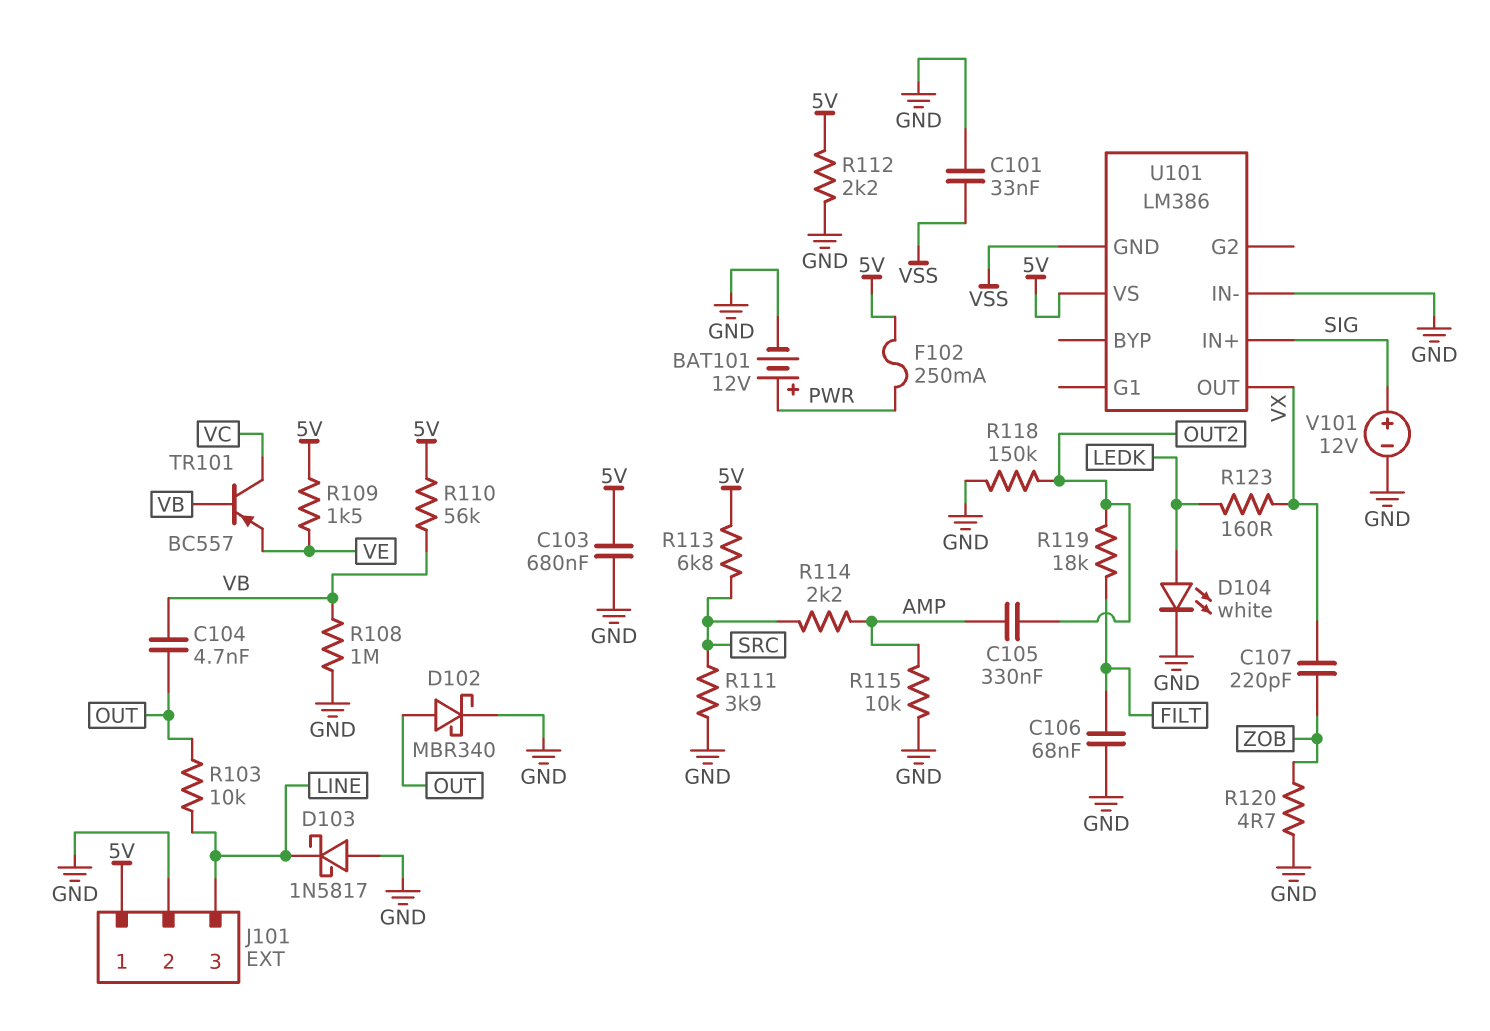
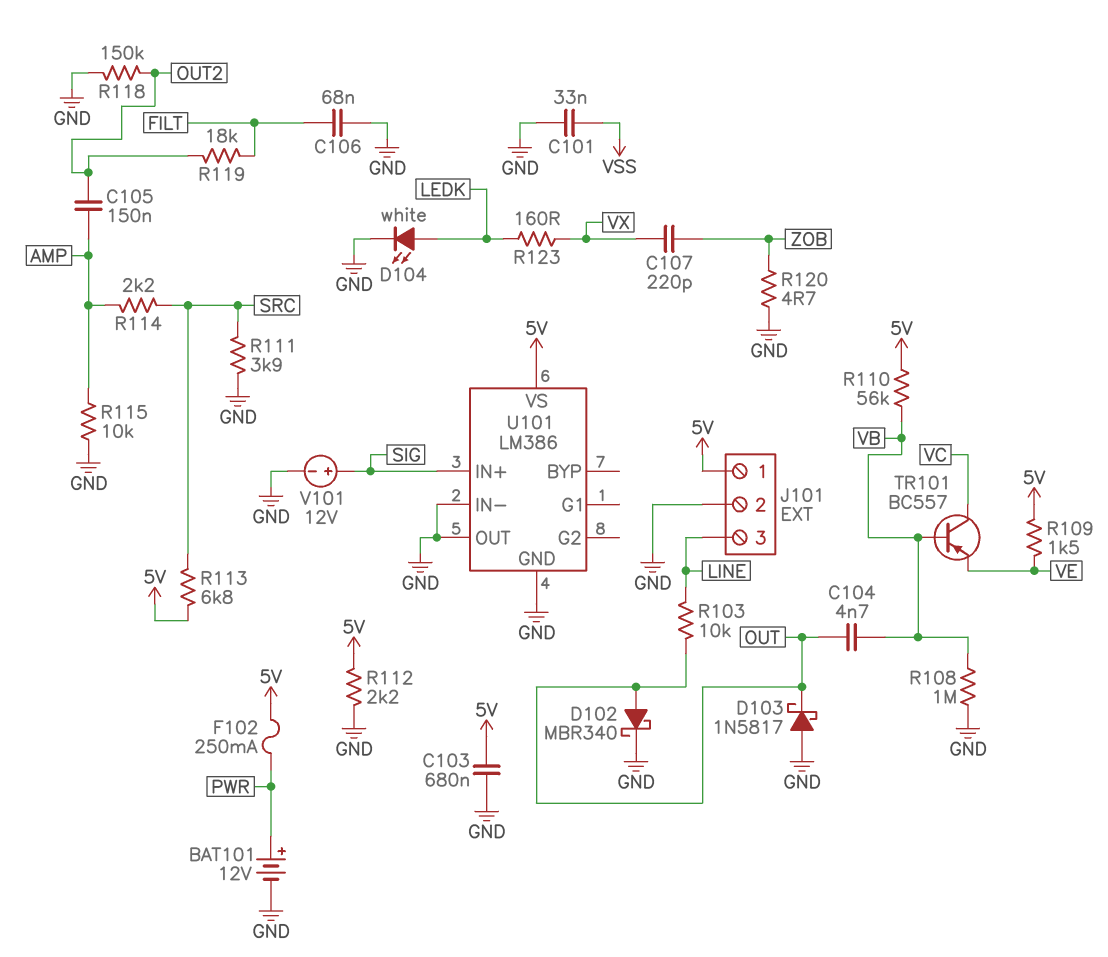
C105: 330nF (AMP, OUT2) -> 150nF (AMP, OUT2)
D103: schottky 1N5817 (A GND, K LINE) -> schottky 1N5817 (A GND, K OUT)
U101 pin GND: VSS -> GND
U101 pin OUT: VX -> GND

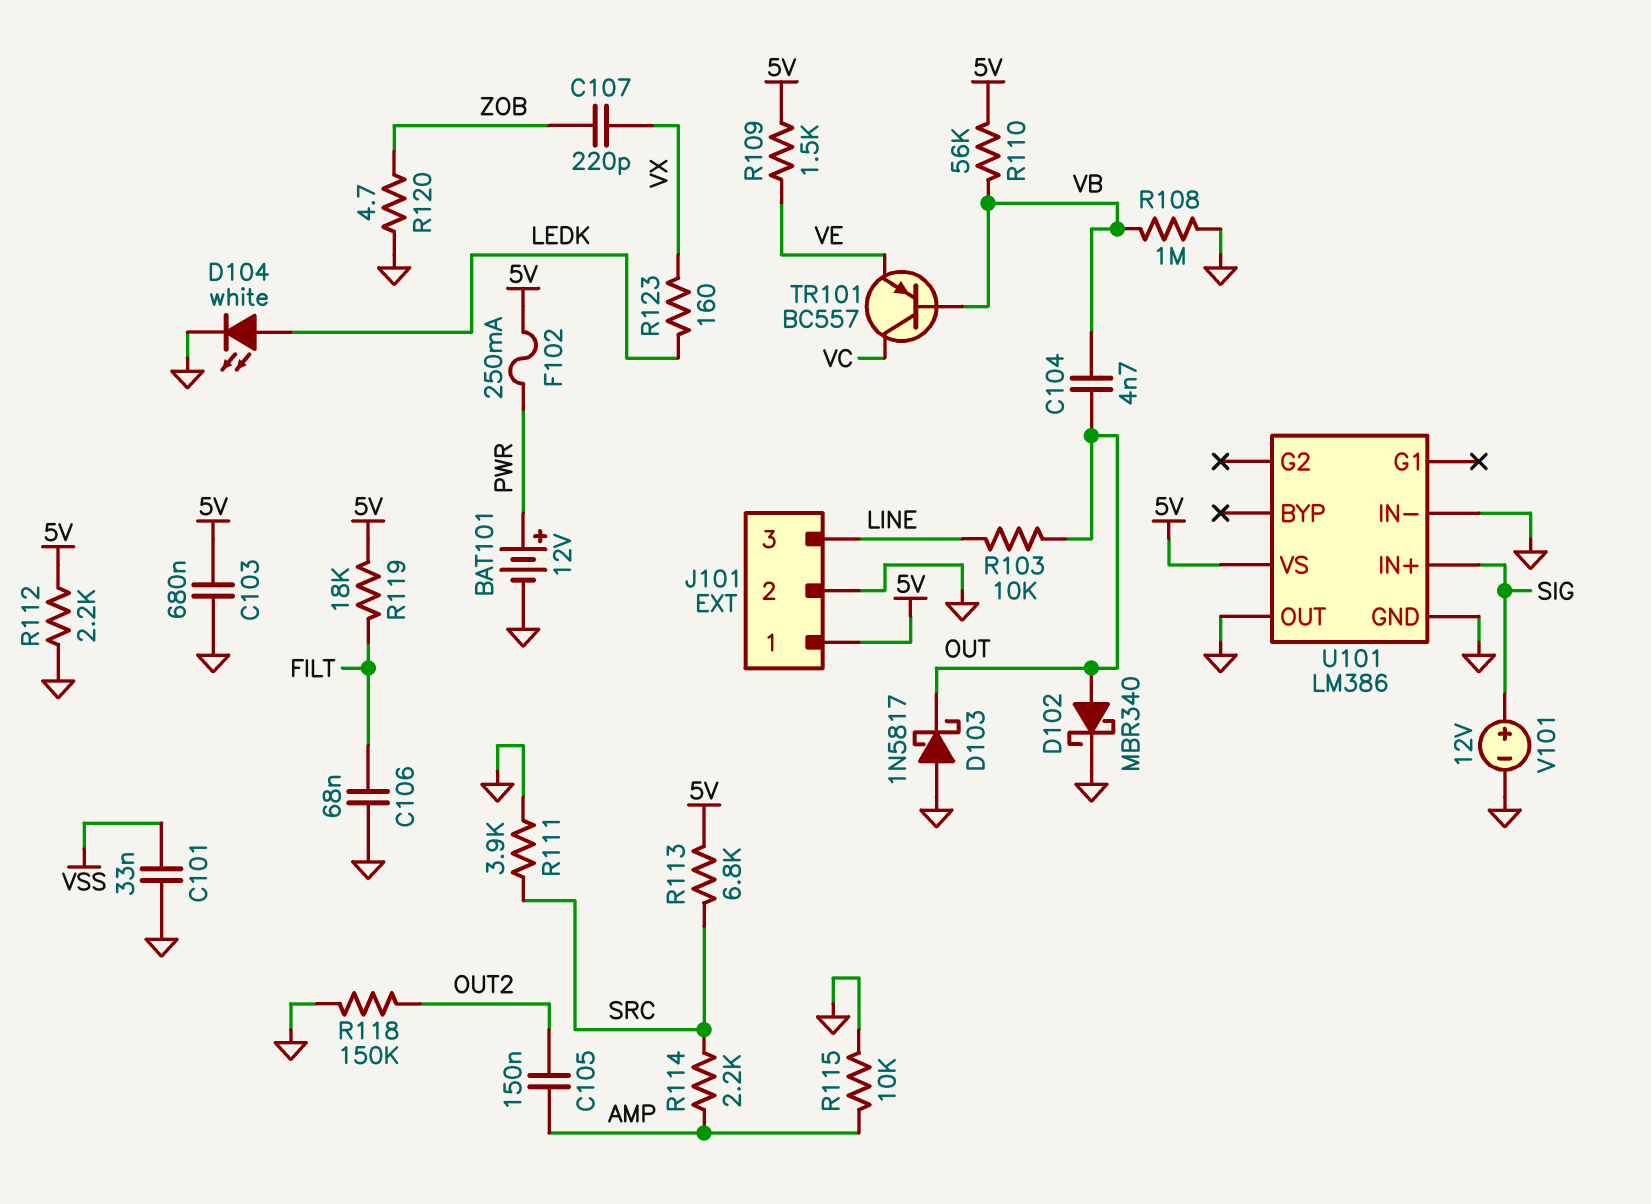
R119: 18k (FILT, OUT2) -> 18k (5V, FILT)

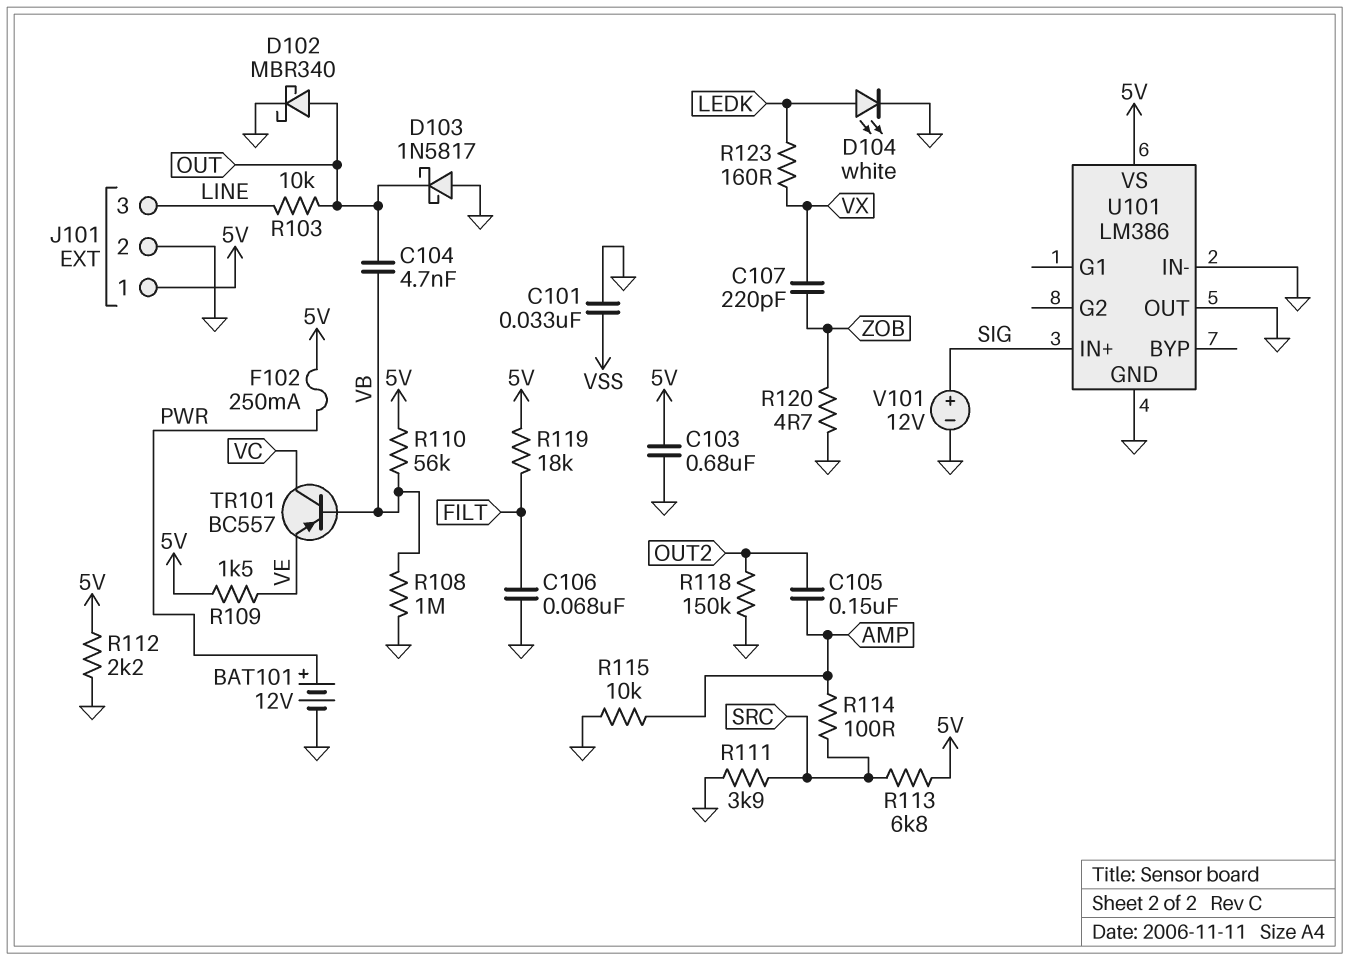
R114: 2.2k (AMP, SRC) -> 100 (AMP, SRC)

